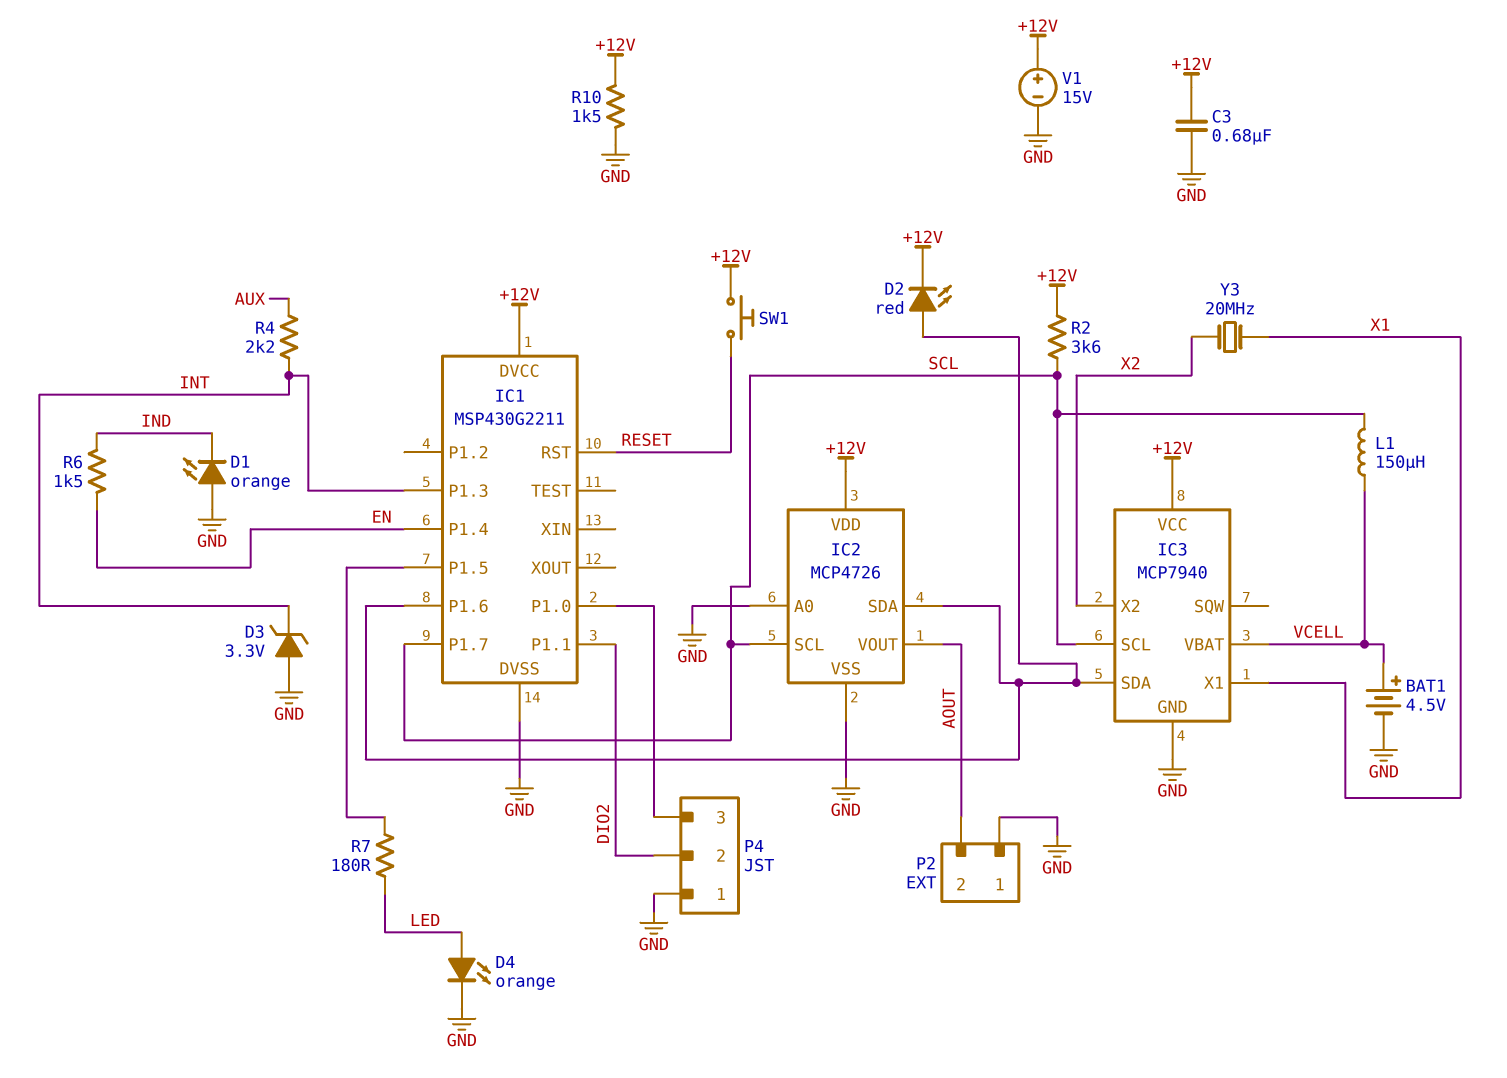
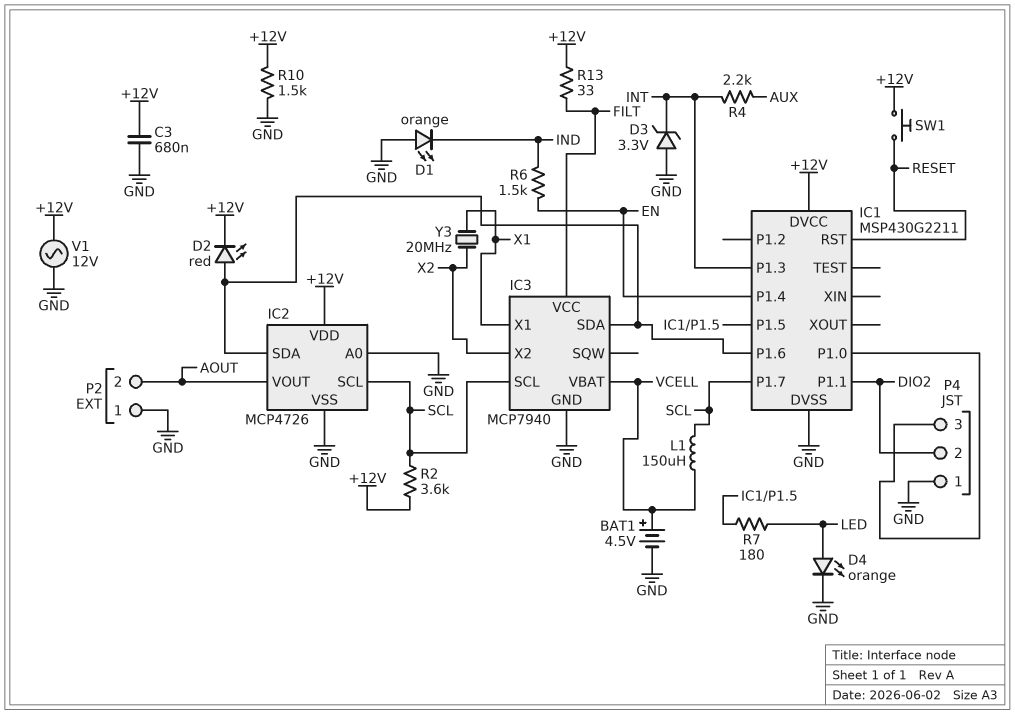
IC3 pin VCC: +12V -> FILT
R13: none -> 33 (+12V, FILT)
V1: 15V (plus +12V, minus GND) -> AC 12V (+12V, GND)

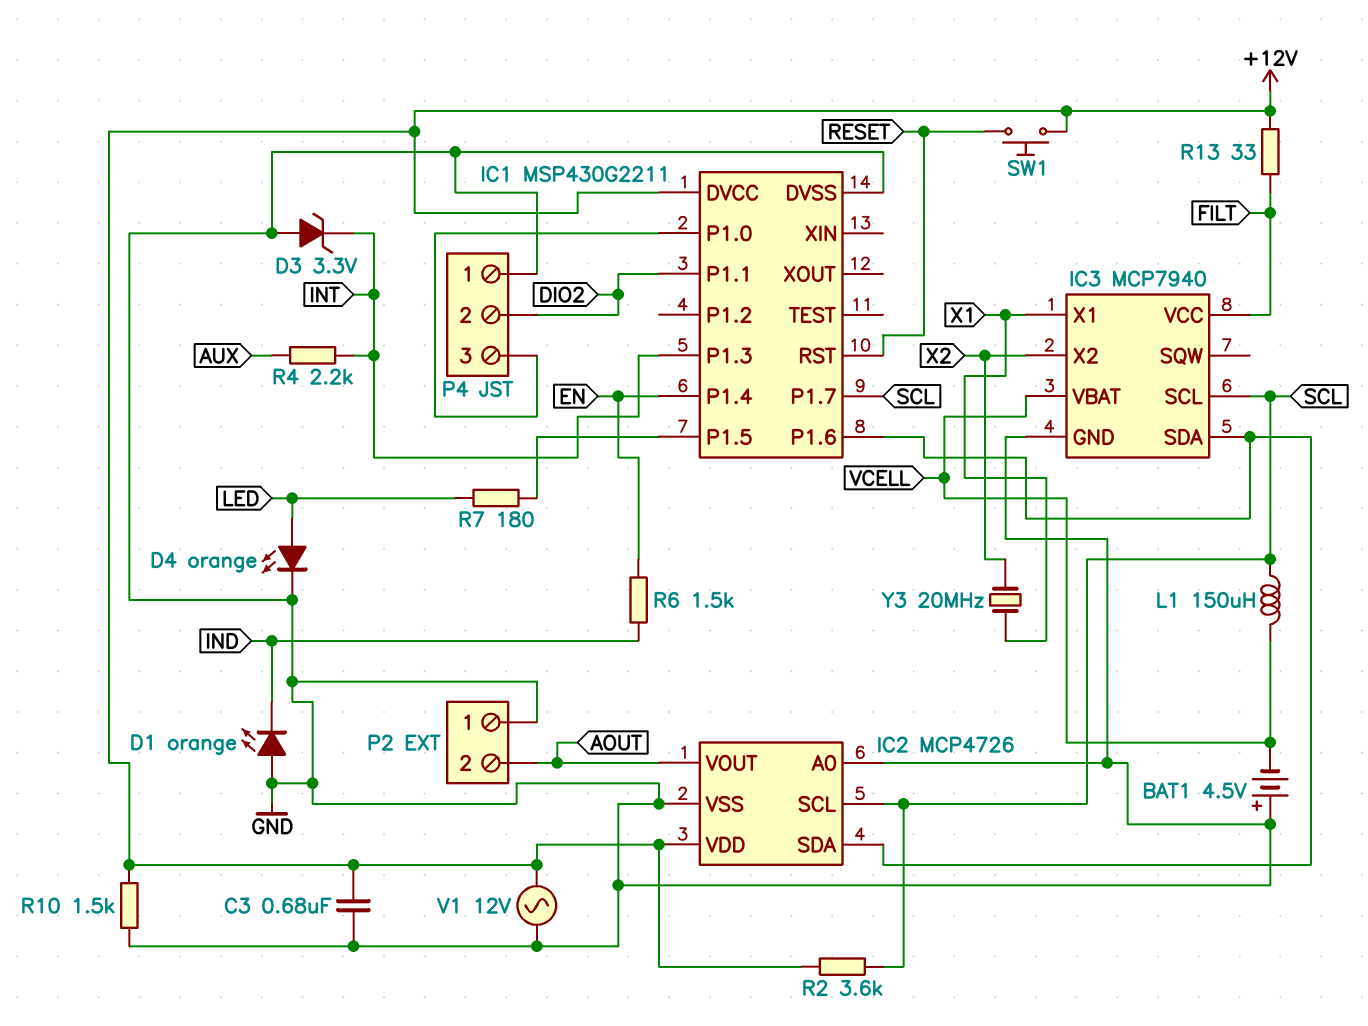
BAT1: 4.5V (plus VCELL, minus GND) -> 4.5V (plus GND, minus VCELL)
D2: LED red (A IC1/P1.6, K +12V) -> none

